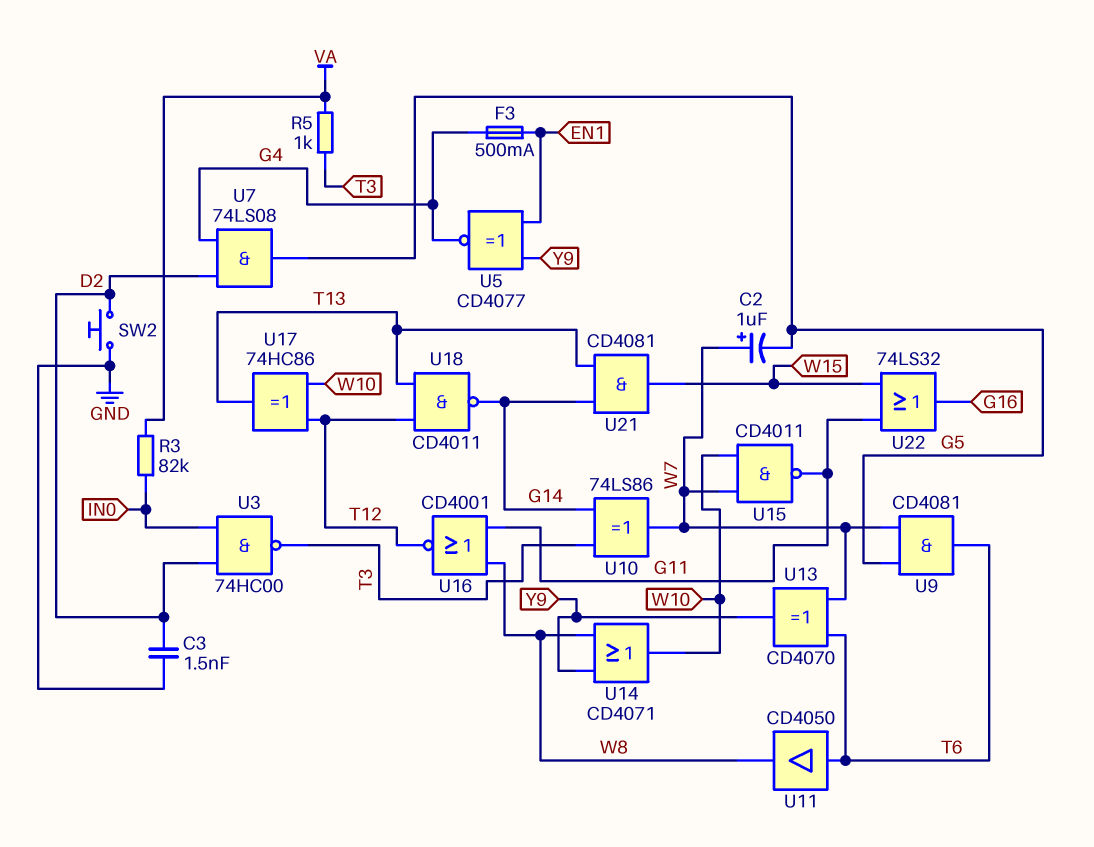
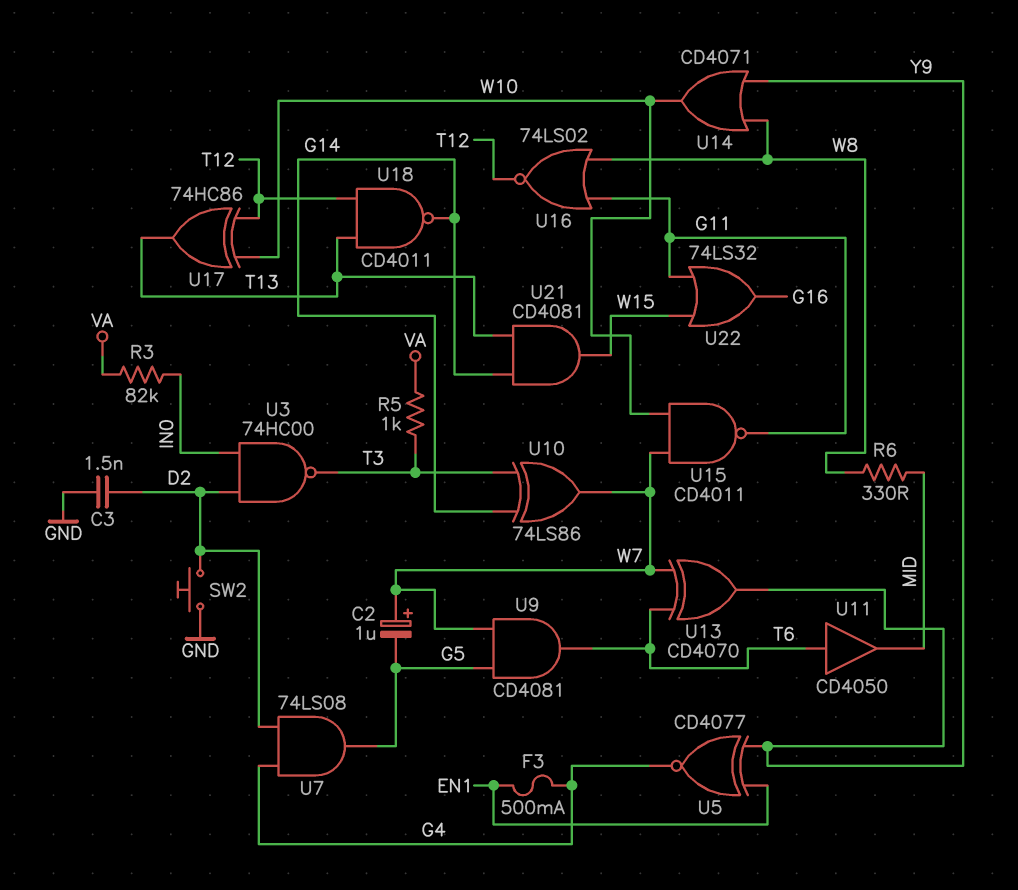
R6: none -> 330 (MID, W8)
U11: buffer CD4050 (in T6, out W8) -> buffer CD4050 (in T6, out MID)
U16: NOR CD4001 (in G11, in W8, out T12) -> NOR 74LS02 (in G11, in W8, out T12)

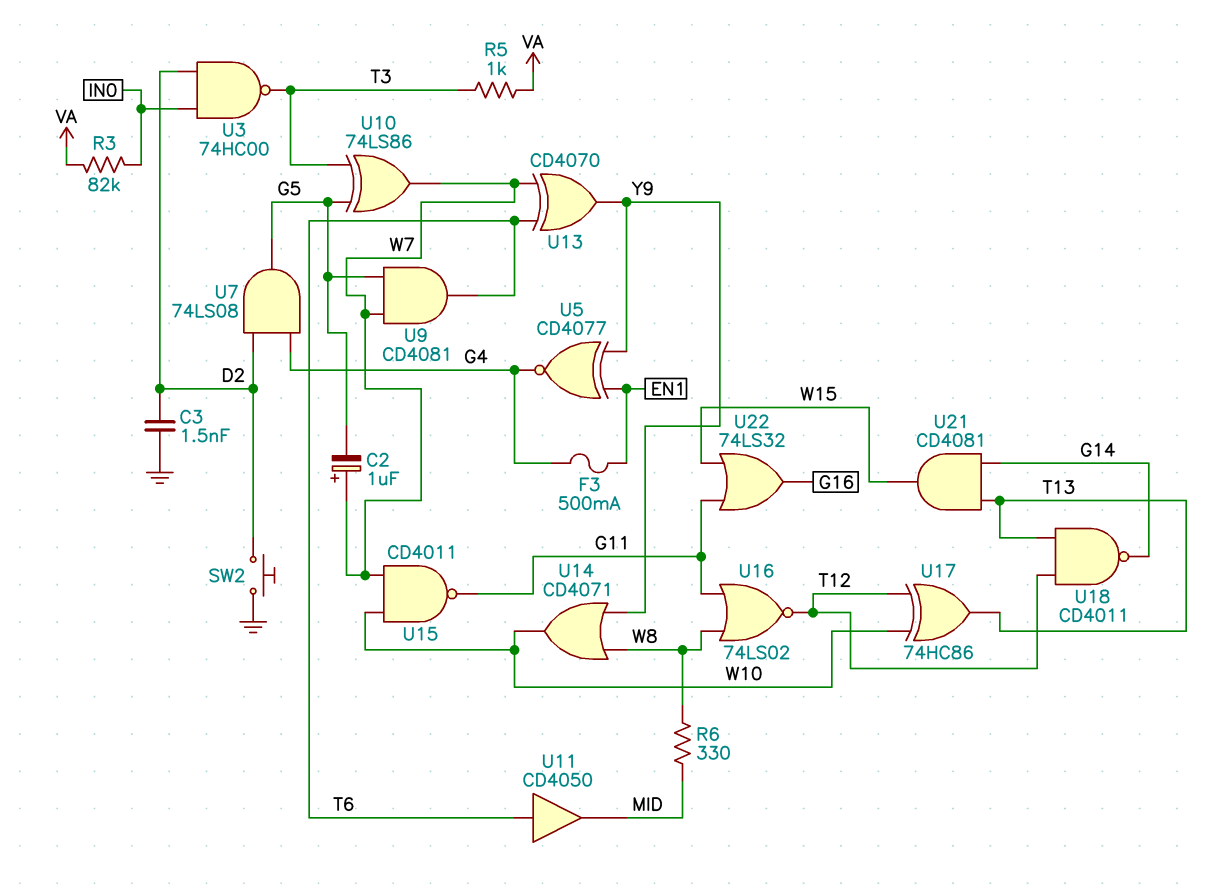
U10: XOR 74LS86 (in G14, in T3, out W7) -> XOR 74LS86 (in G5, in T3, out W7)

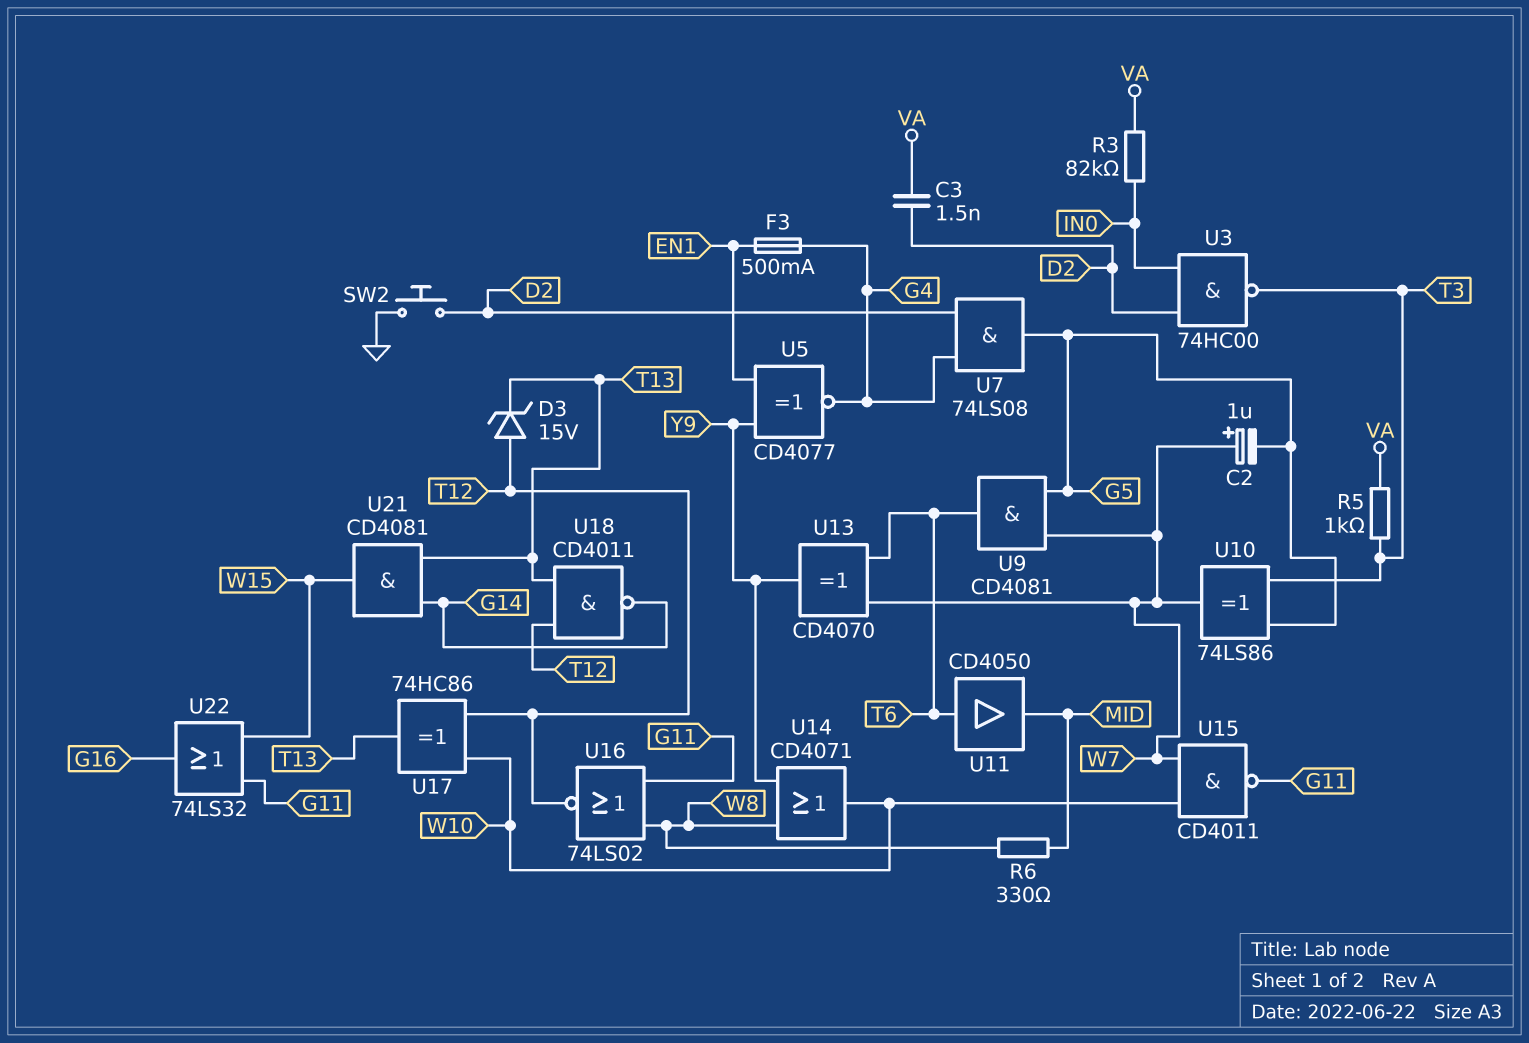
C3: 1.5nF (D2, GND) -> 1.5nF (D2, VA)
D3: none -> zener 15V (A T12, K T13)

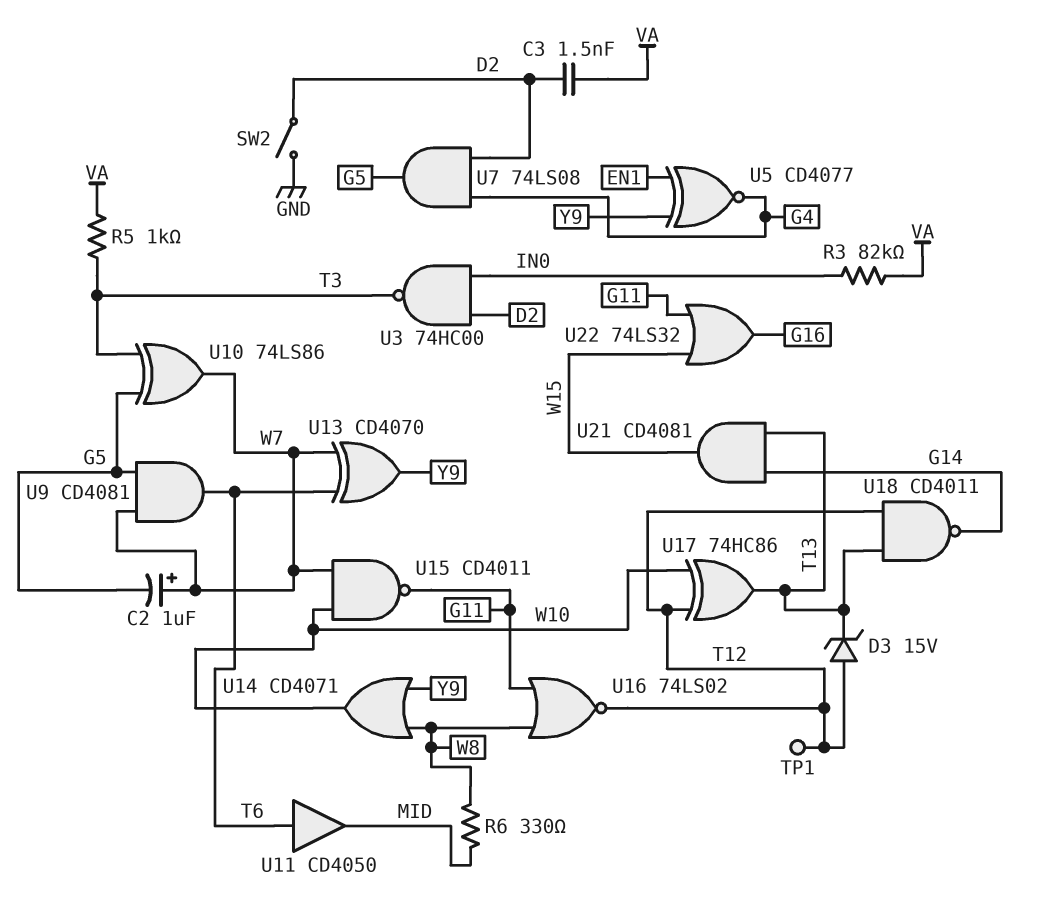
F3: 500mA (EN1, G4) -> none
SW2: button (D2, GND) -> switch (D2, GND)
TP1: none -> test point (T12)

